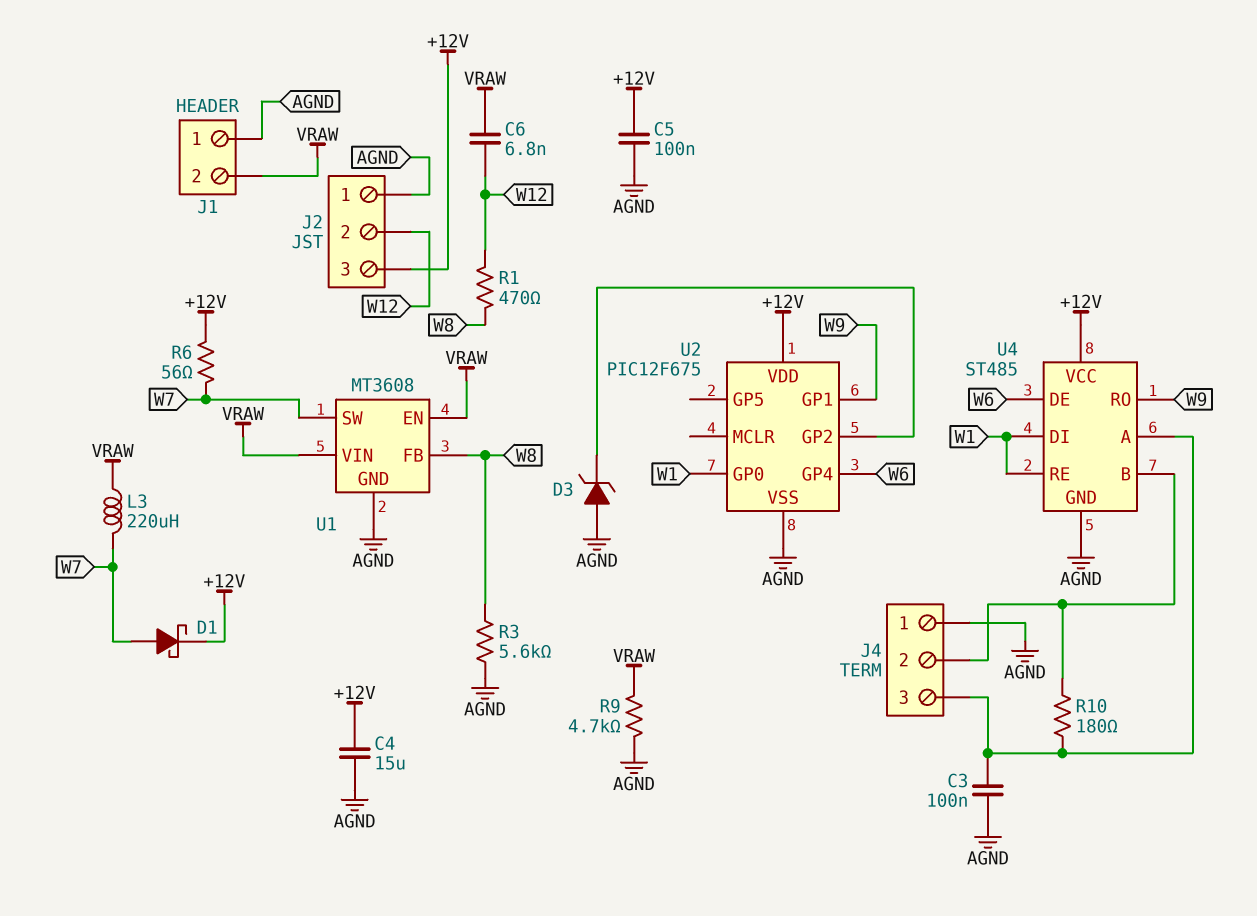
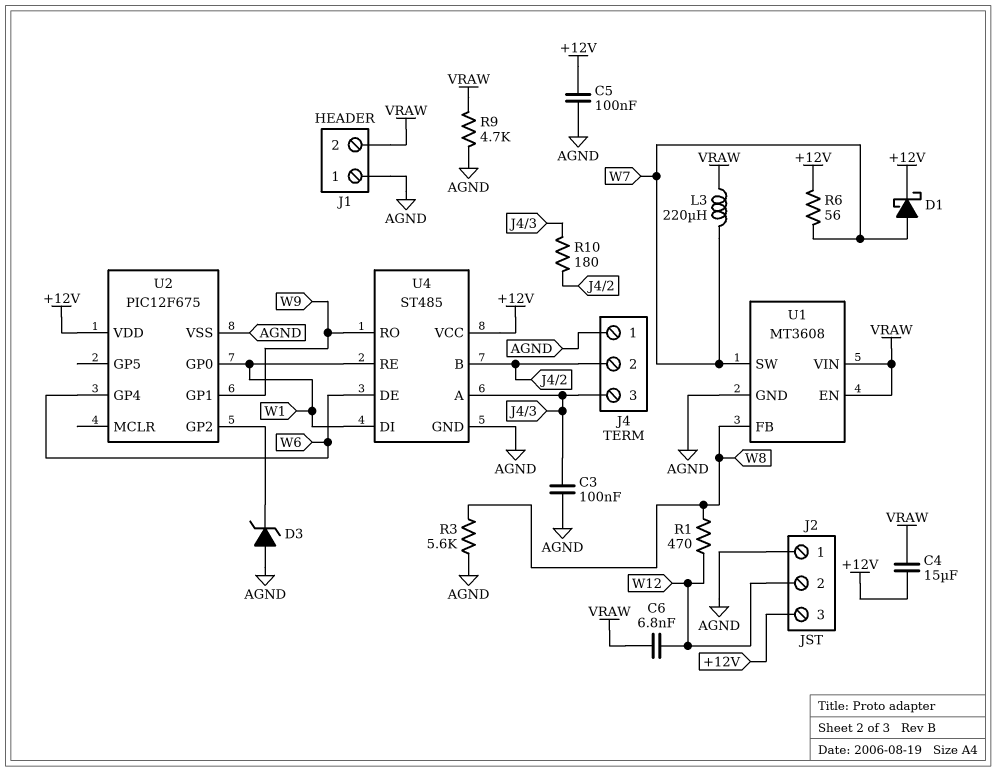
C4: 15uF (+12V, AGND) -> 15uF (+12V, VRAW)

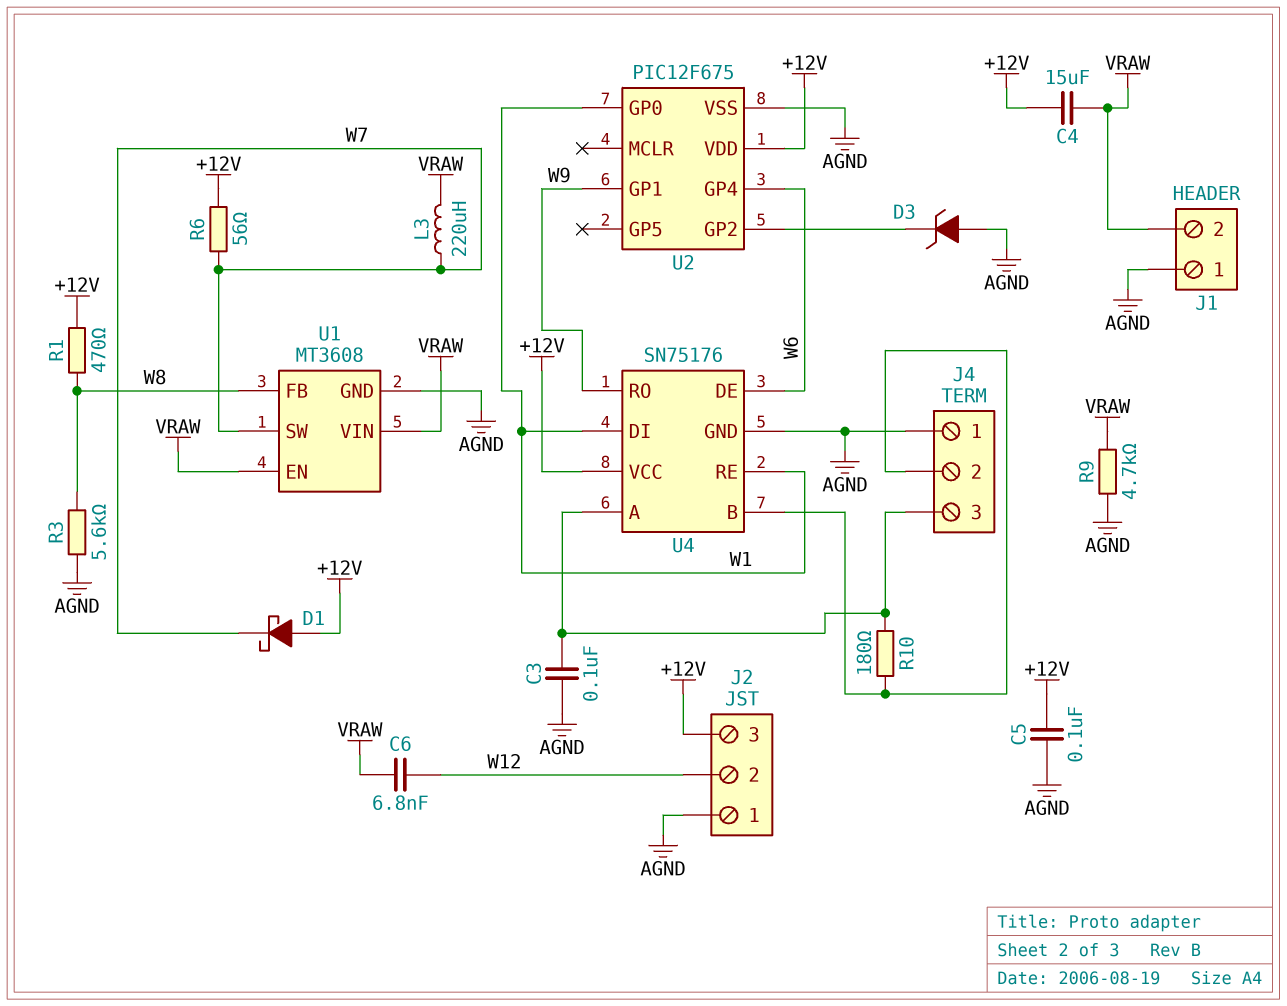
D1: schottky (A W7, K +12V) -> schottky (A +12V, K W7)
R1: 470 (W8, W12) -> 470 (+12V, W8)
U4: ST485 -> SN75176

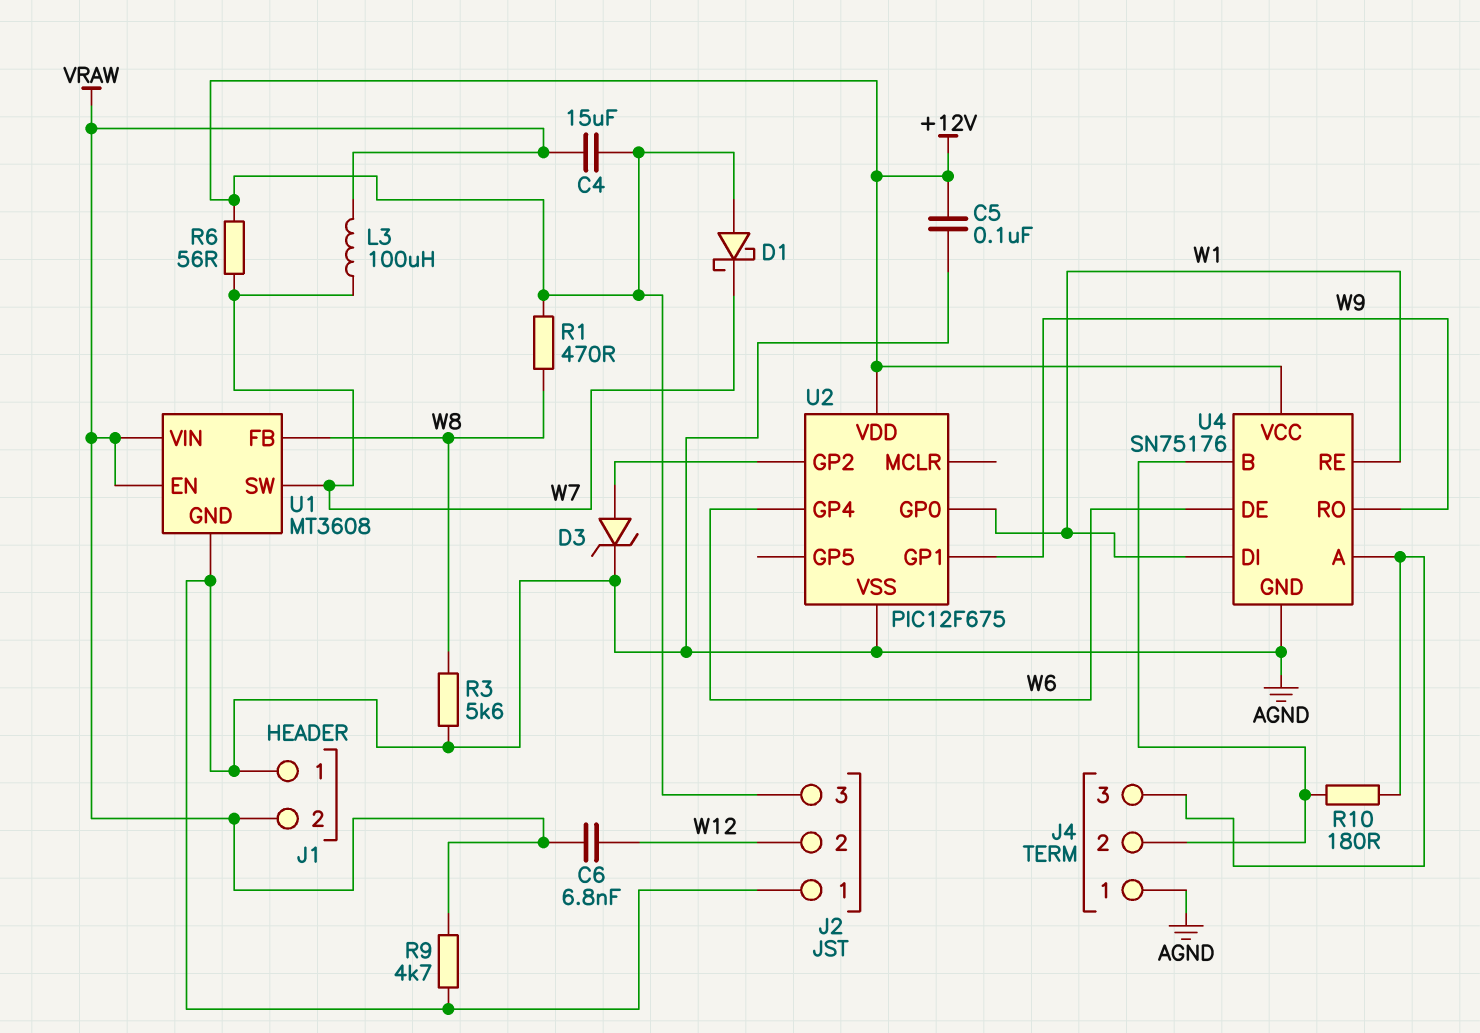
C3: 100nF (AGND, J4/3) -> none
D3: zener (A AGND, K U2/GP2) -> zener (A U2/GP2, K AGND)
L3: 220uH (VRAW, W7) -> 100uH (VRAW, W7)

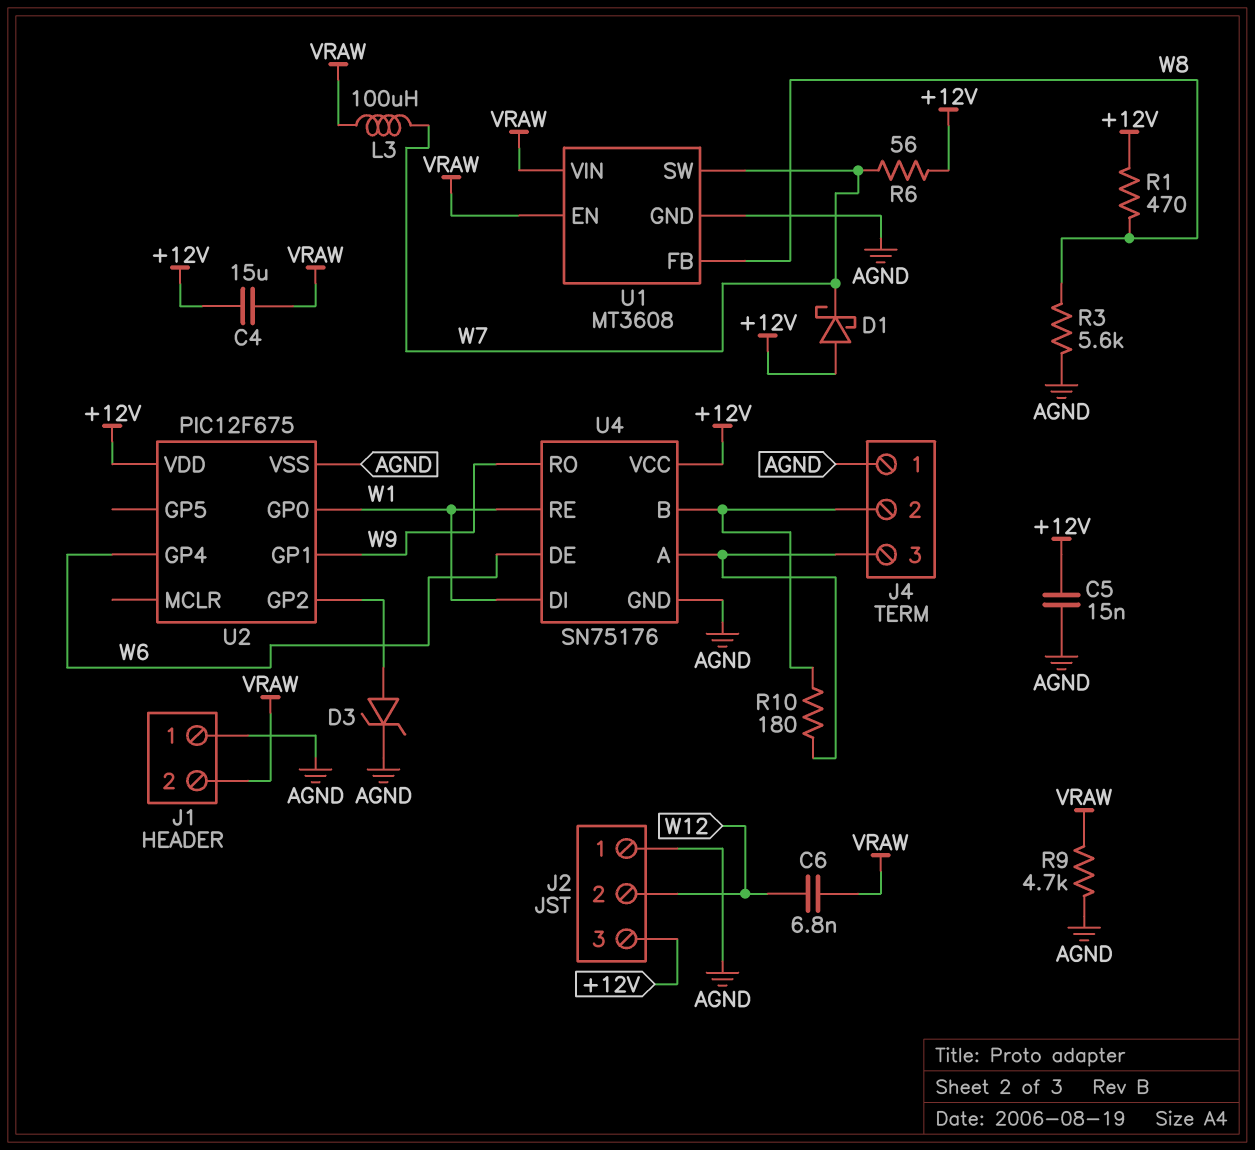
C5: 100nF (+12V, AGND) -> 15nF (+12V, AGND)

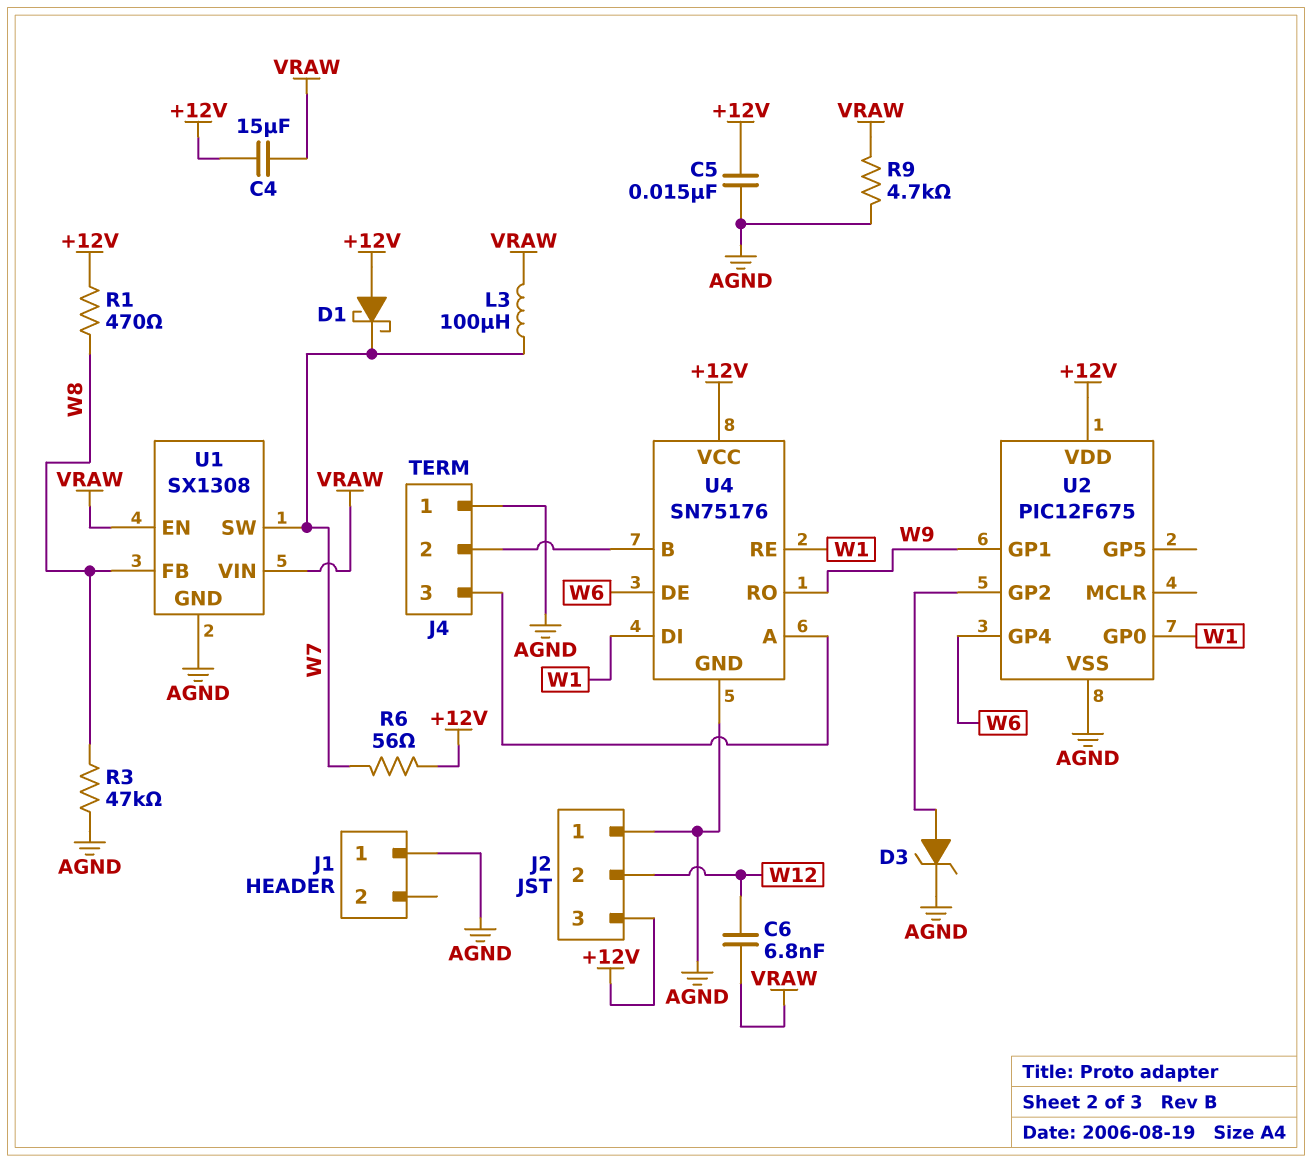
J1 pin 2: VRAW -> none
R3: 5.6k (AGND, W8) -> 47k (AGND, W8)
R10: 180 (J4/2, J4/3) -> none
U1: MT3608 -> SX1308

